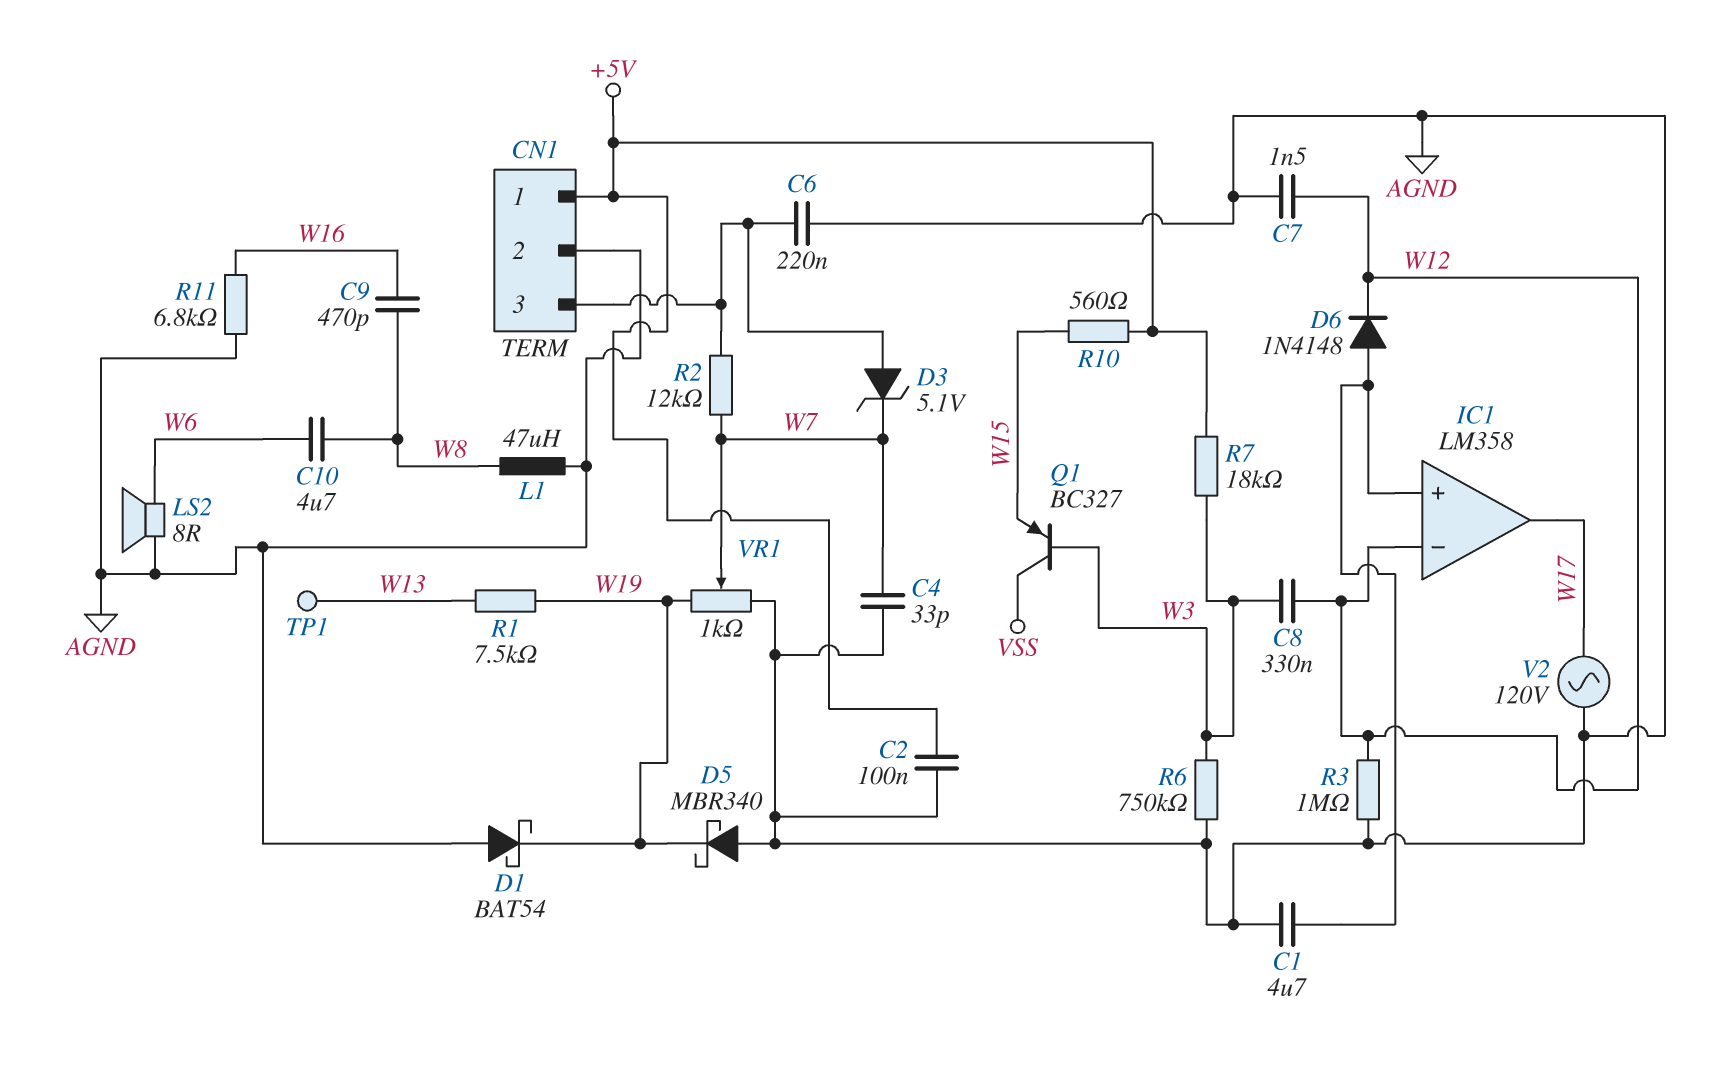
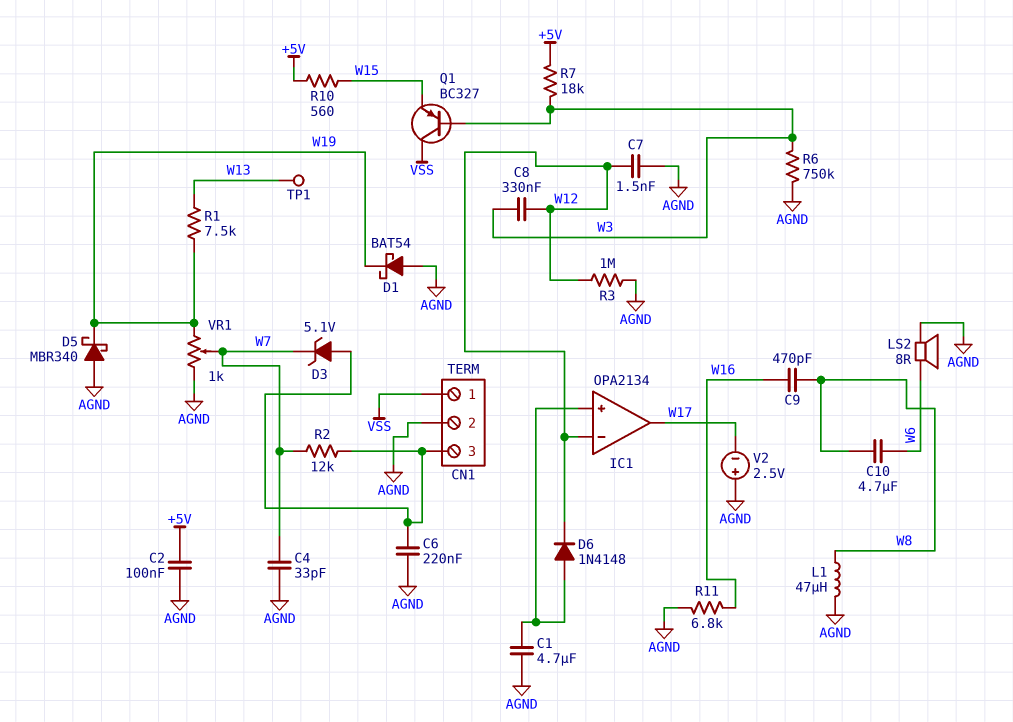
CN1 pin 1: +5V -> VSS
IC1: LM358 -> OPA2134
V2: AC 120V (AGND, W17) -> 2.5V (plus AGND, minus W17)

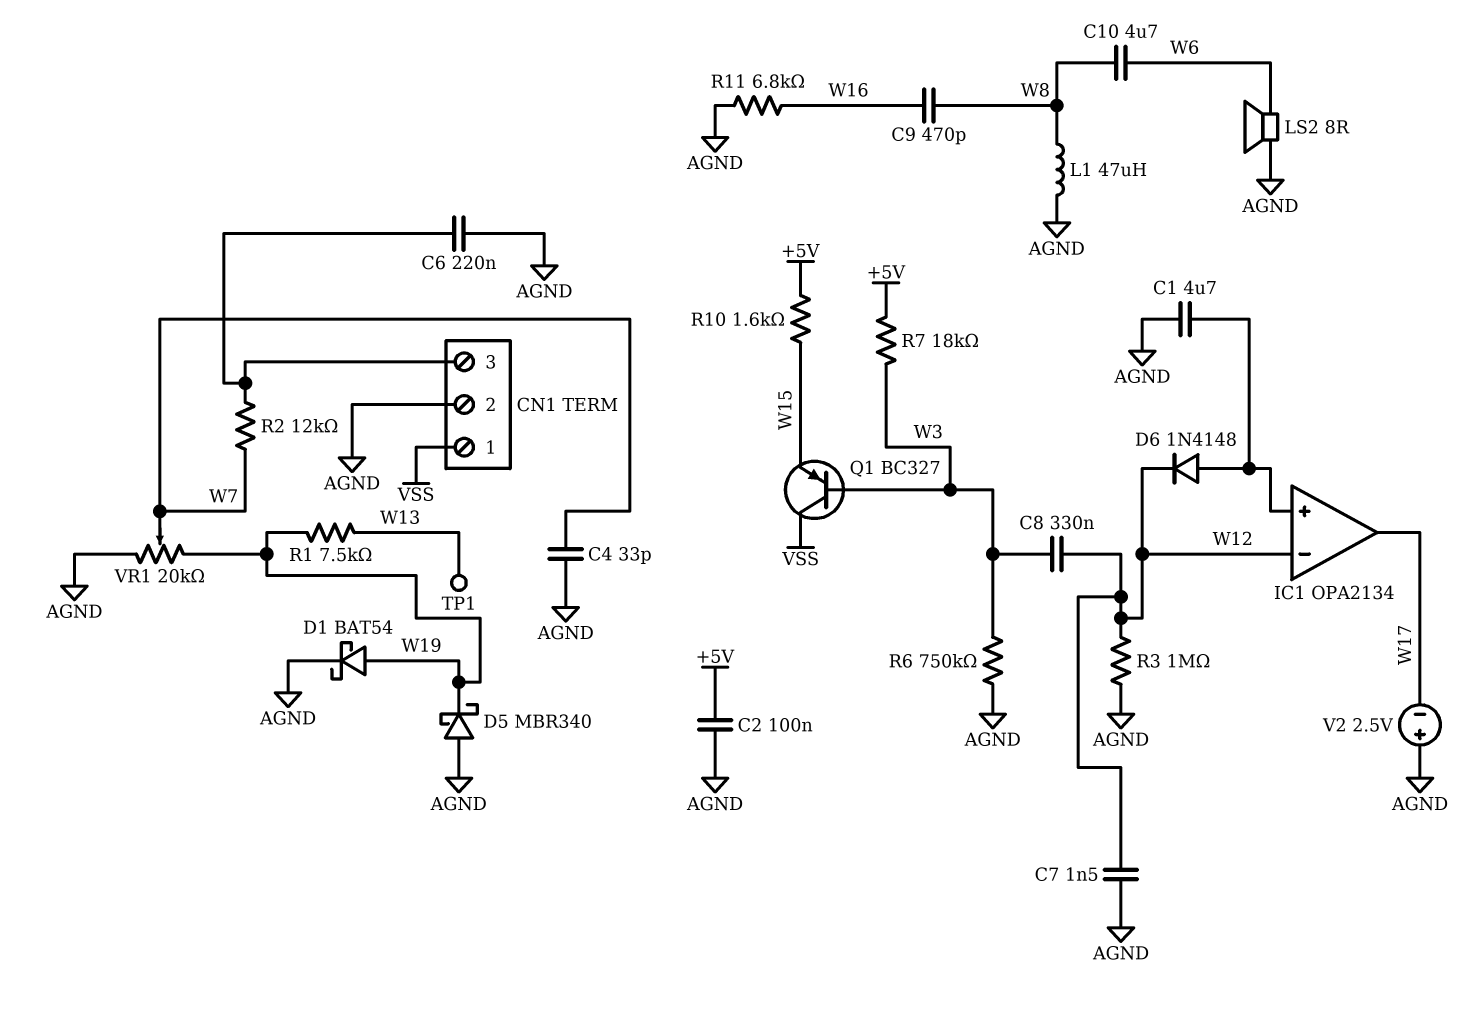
D1: schottky BAT54 (A AGND, K W19) -> schottky BAT54 (A W19, K AGND)
D3: zener 5.1V (A CN1/3, K W7) -> none
R10: 560 (+5V, W15) -> 1.6k (+5V, W15)
VR1: 1k (AGND, W19, wiper W7) -> 20k (AGND, W19, wiper W7)

